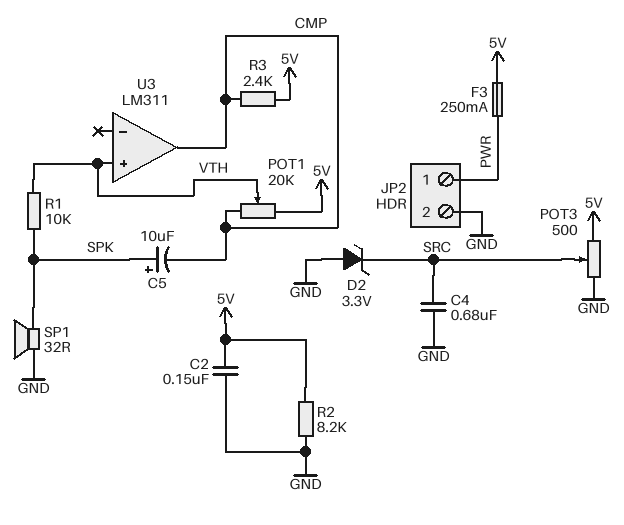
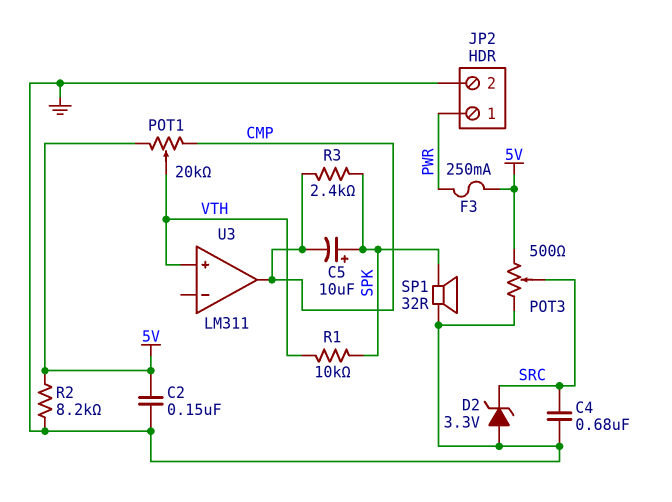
R3: 2.4k (5V, CMP) -> 2.4k (CMP, SPK)

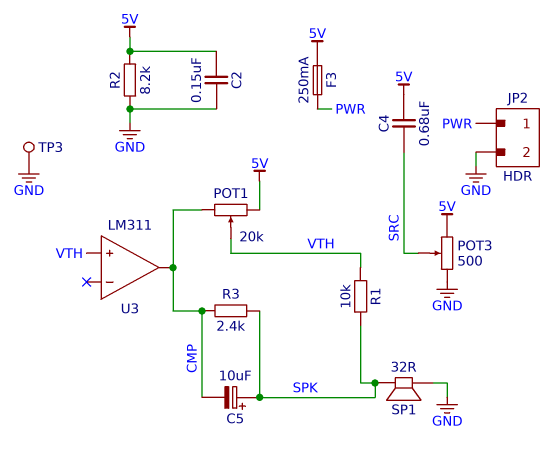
C4: 680nF (GND, SRC) -> 680nF (5V, SRC)
D2: zener 3.3V (A GND, K SRC) -> none
TP3: none -> test point (GND)

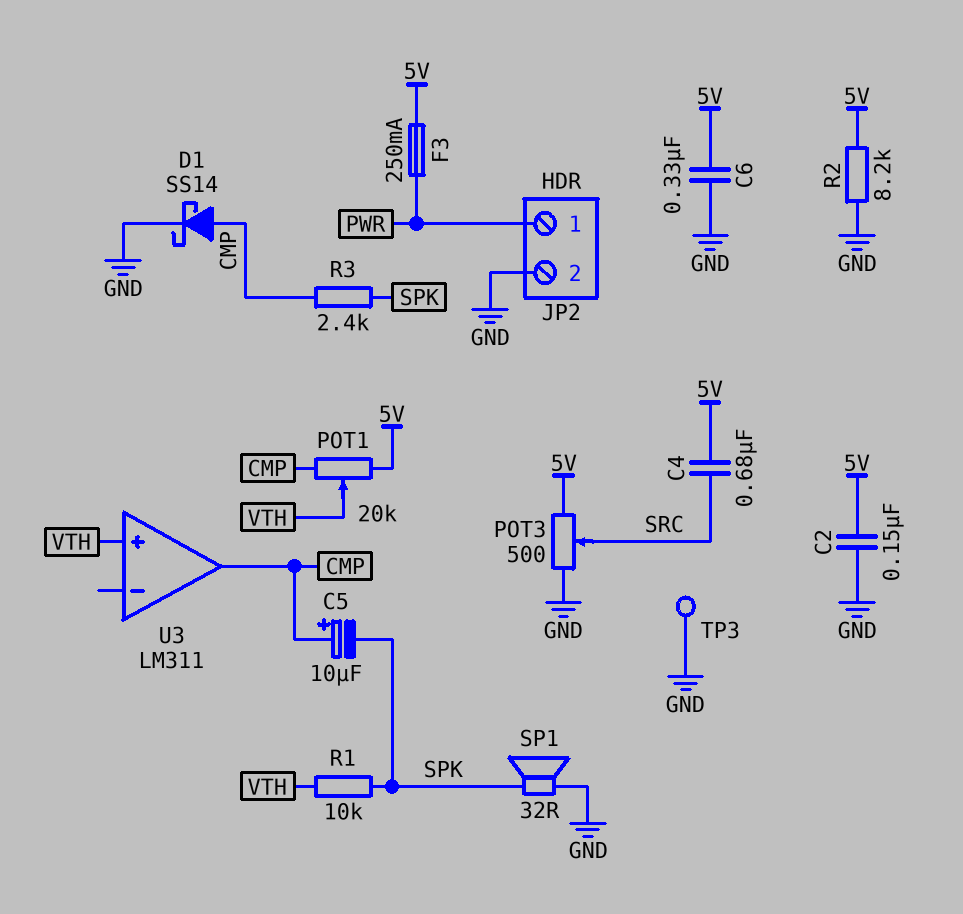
C5: 10uF (plus SPK, minus CMP) -> 10uF (plus CMP, minus SPK)
C6: none -> 330nF (5V, GND)
D1: none -> schottky SS14 (A CMP, K GND)

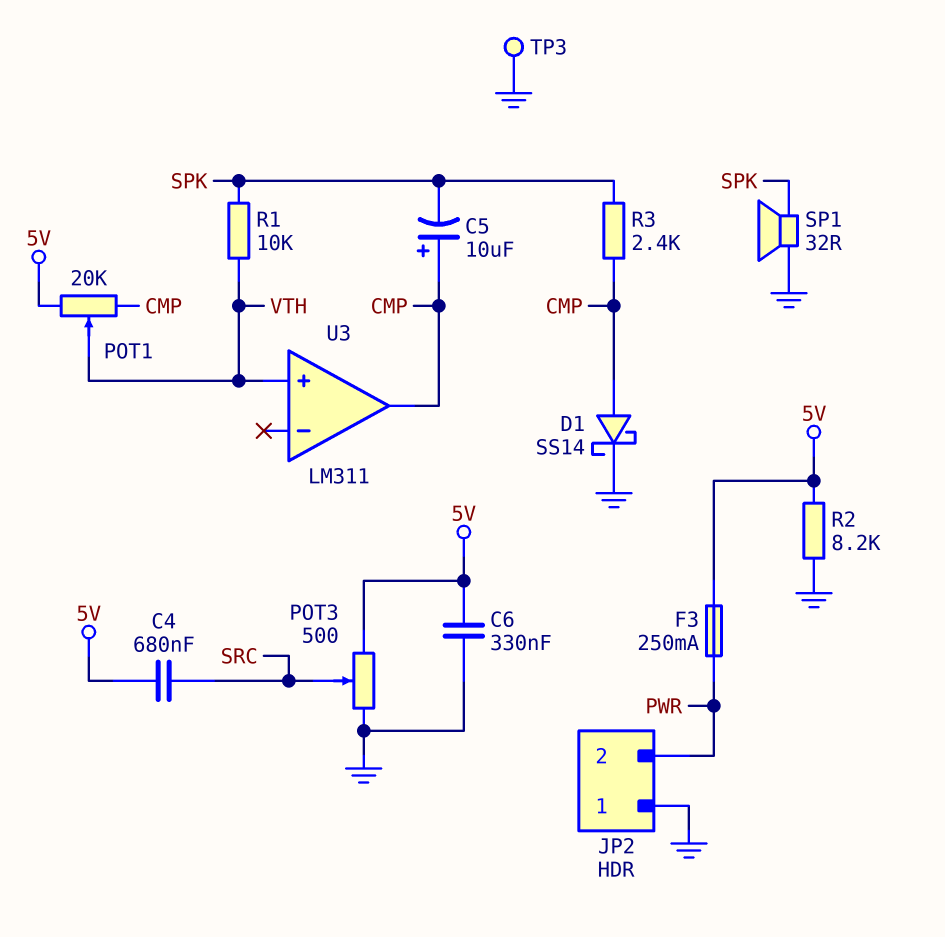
C2: 150nF (5V, GND) -> none
JP2 pin 1: PWR -> GND
JP2 pin 2: GND -> PWR

